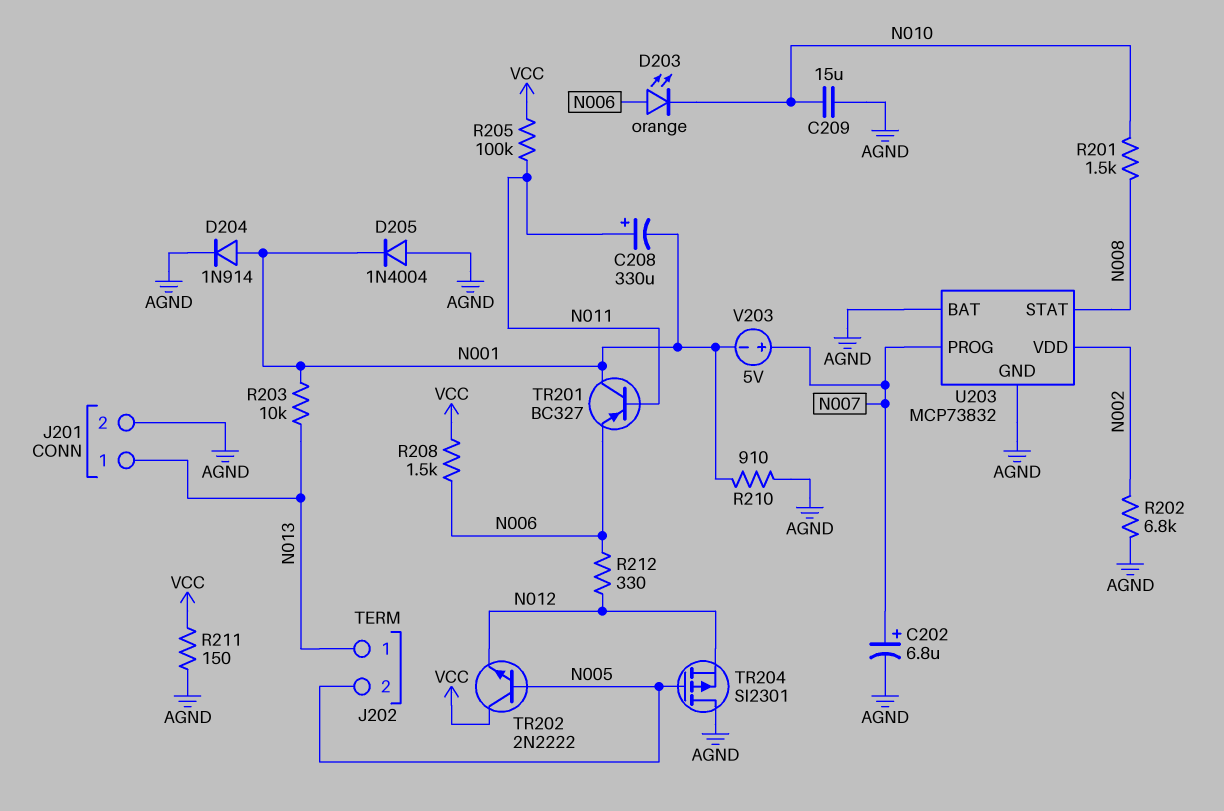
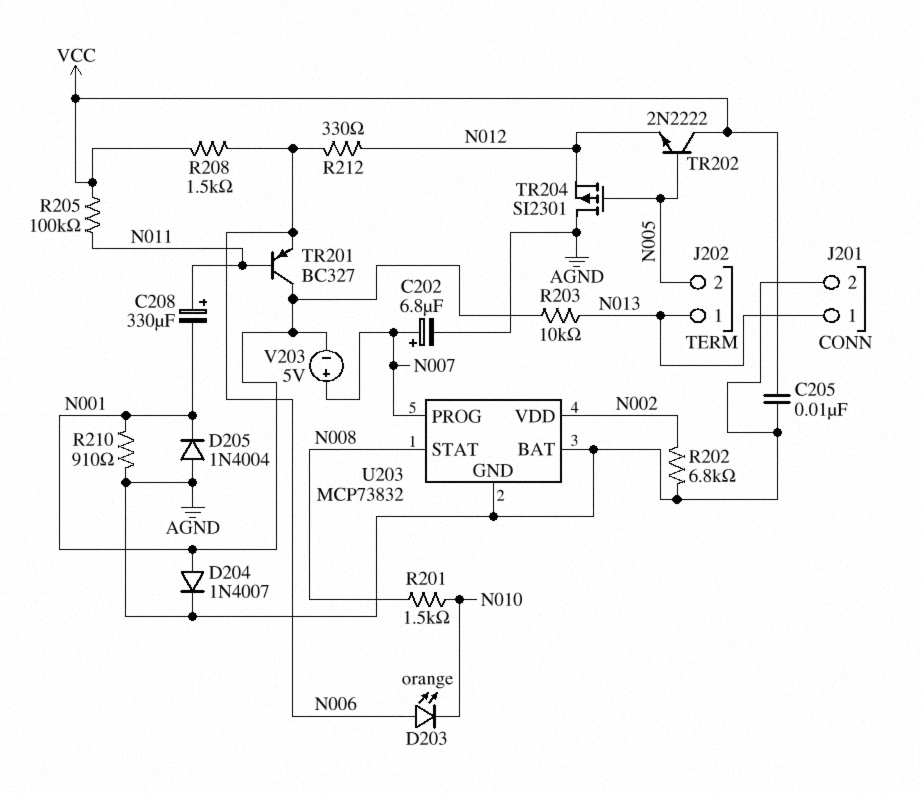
C205: none -> 10nF (AGND, VCC)
C209: 15uF (AGND, N010) -> none
D204: diode 1N914 (A N001, K AGND) -> diode 1N4007 (A N001, K AGND)
R211: 150 (AGND, VCC) -> none

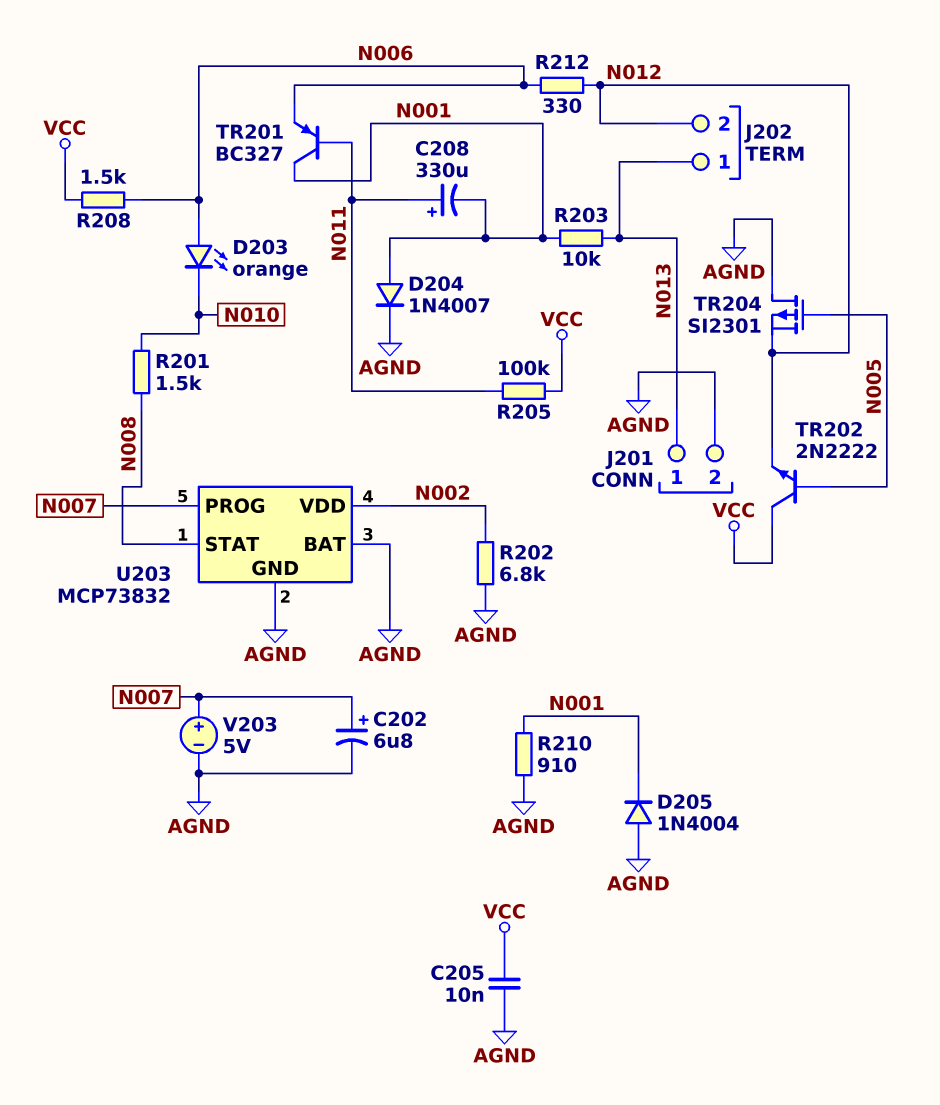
J202 pin 2: N005 -> N012
V203: 5V (plus N007, minus N001) -> 5V (plus N007, minus AGND)

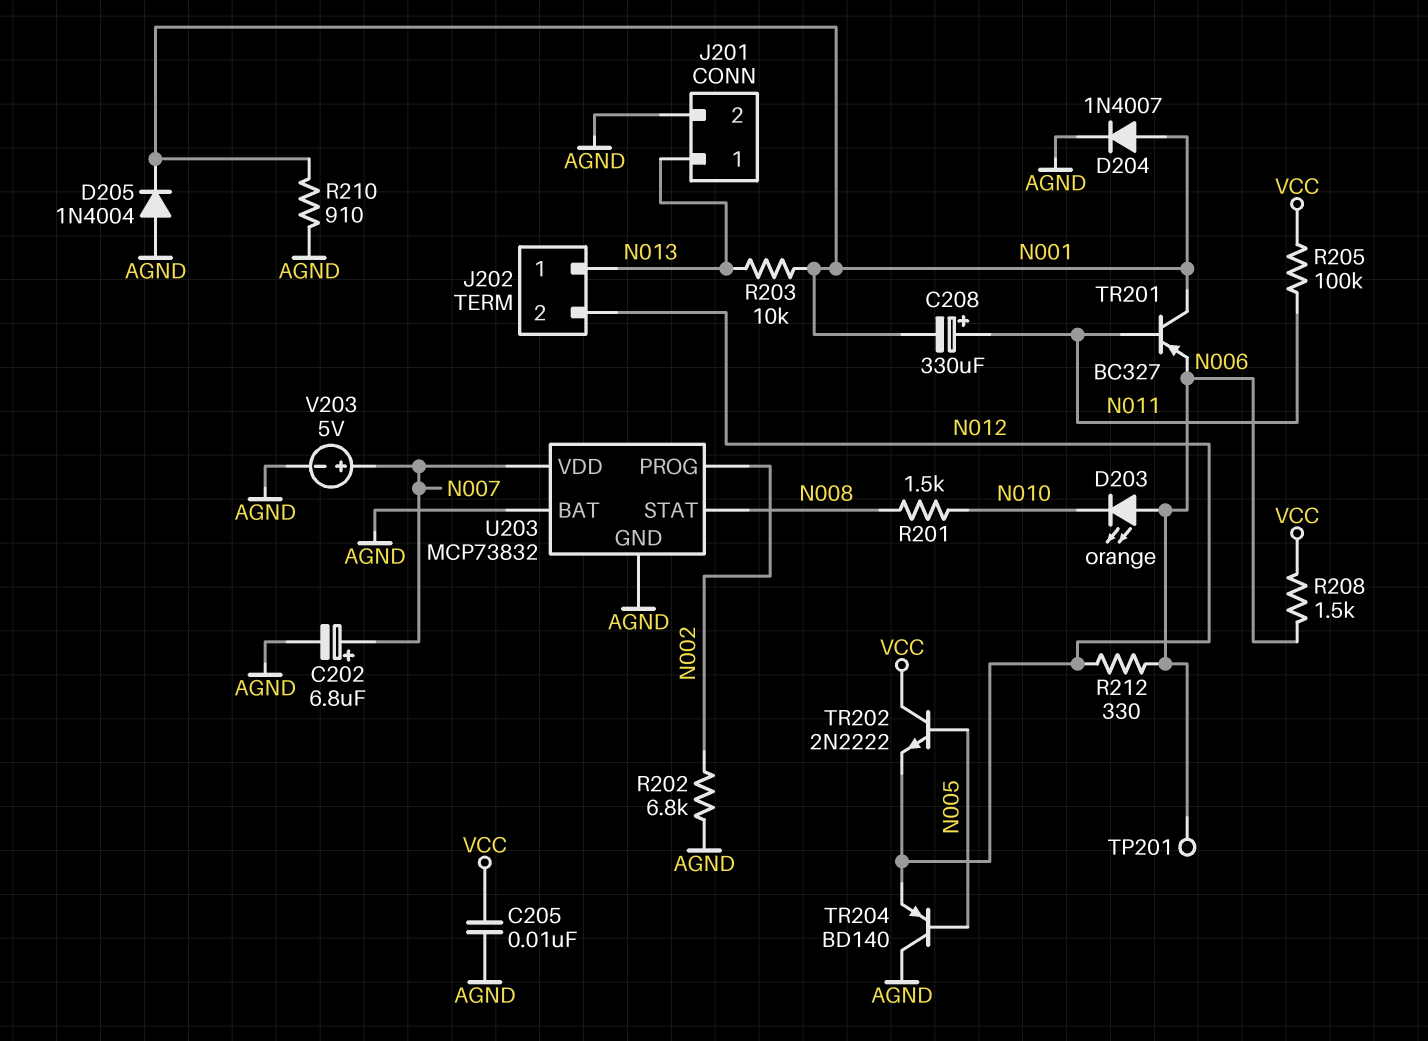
TP201: none -> test point (N006)
TR204: PMOS SI2301 (G N005, D AGND, S N012) -> PNP BD140 (B N005, C AGND, E N012)
U203 pin PROG: N007 -> N002
U203 pin VDD: N002 -> N007

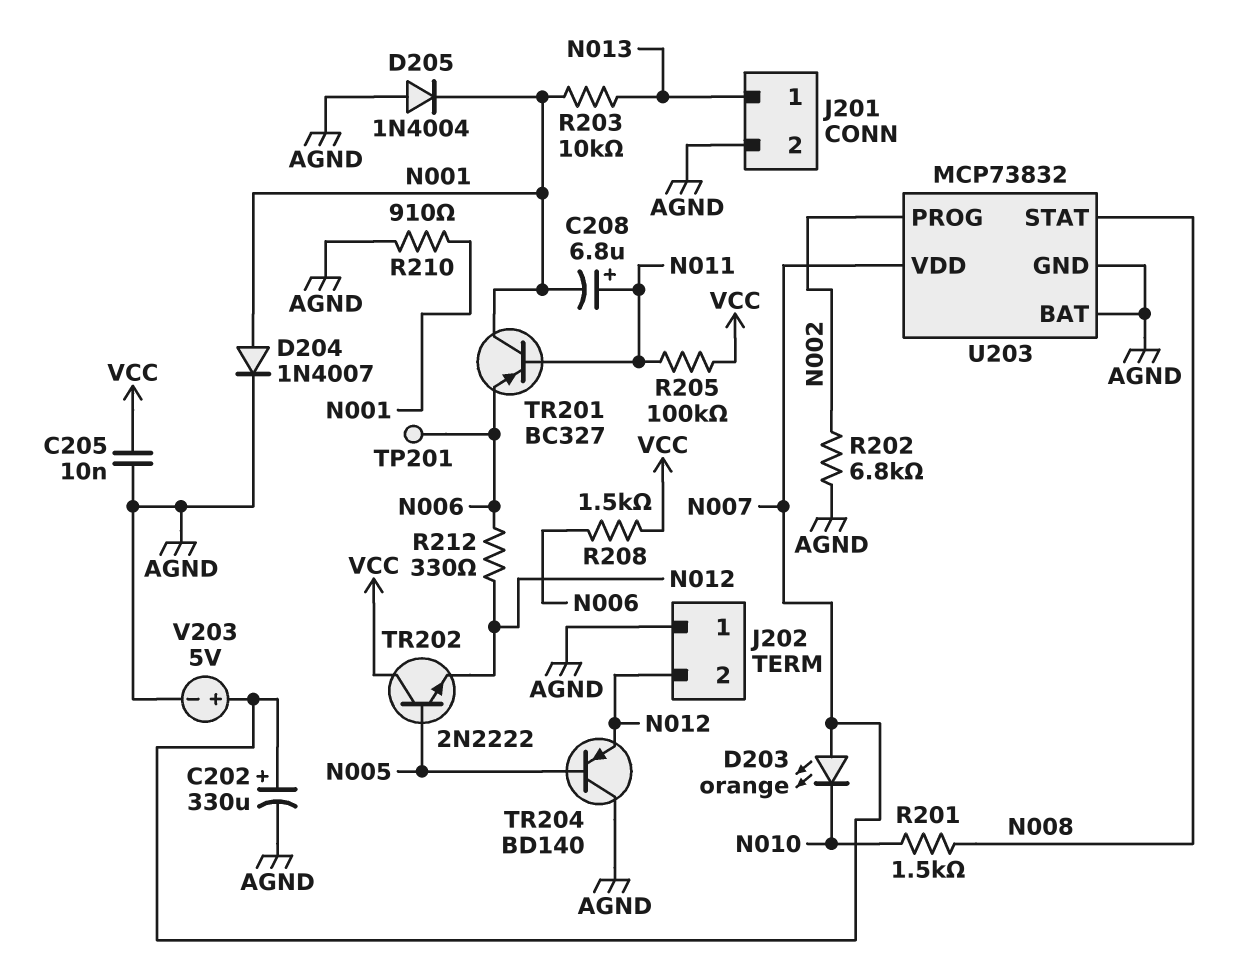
C202: 6.8uF (plus N007, minus AGND) -> 330uF (plus N007, minus AGND)
C208: 330uF (plus N011, minus N001) -> 6.8uF (plus N011, minus N001)
D203: LED orange (A N006, K N010) -> LED orange (A N007, K N010)
J202 pin 1: N013 -> AGND

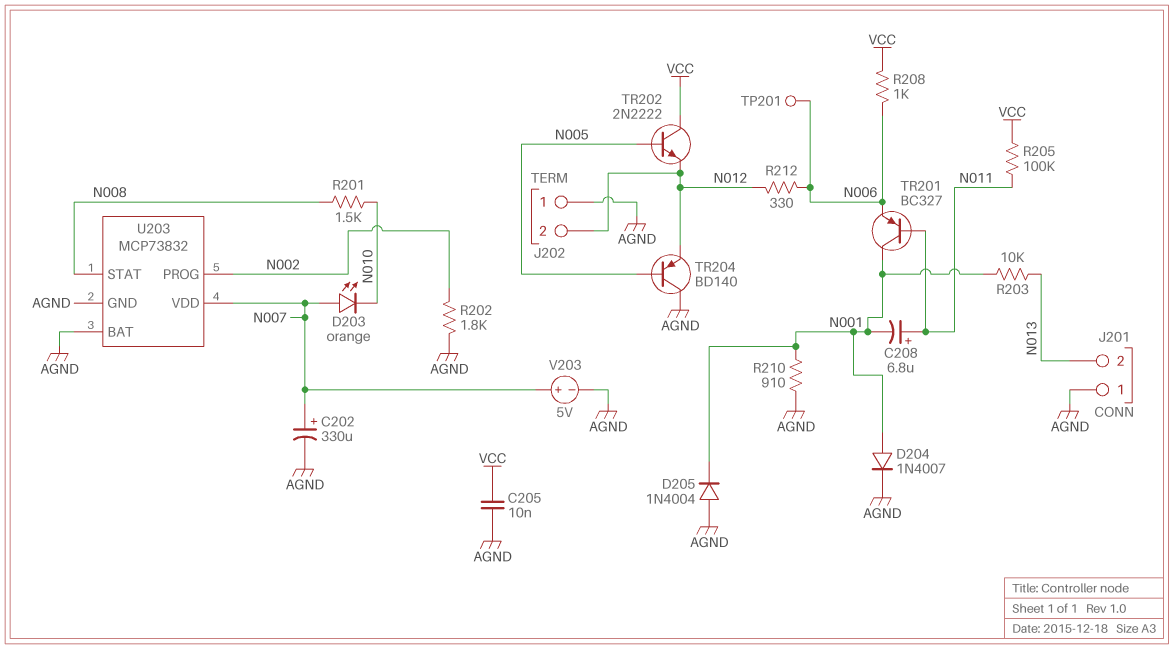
J201 pin 1: N013 -> AGND
J201 pin 2: AGND -> N013
R202: 6.8k (AGND, N002) -> 1.8k (AGND, N002)
R208: 1.5k (N006, VCC) -> 1k (N006, VCC)

